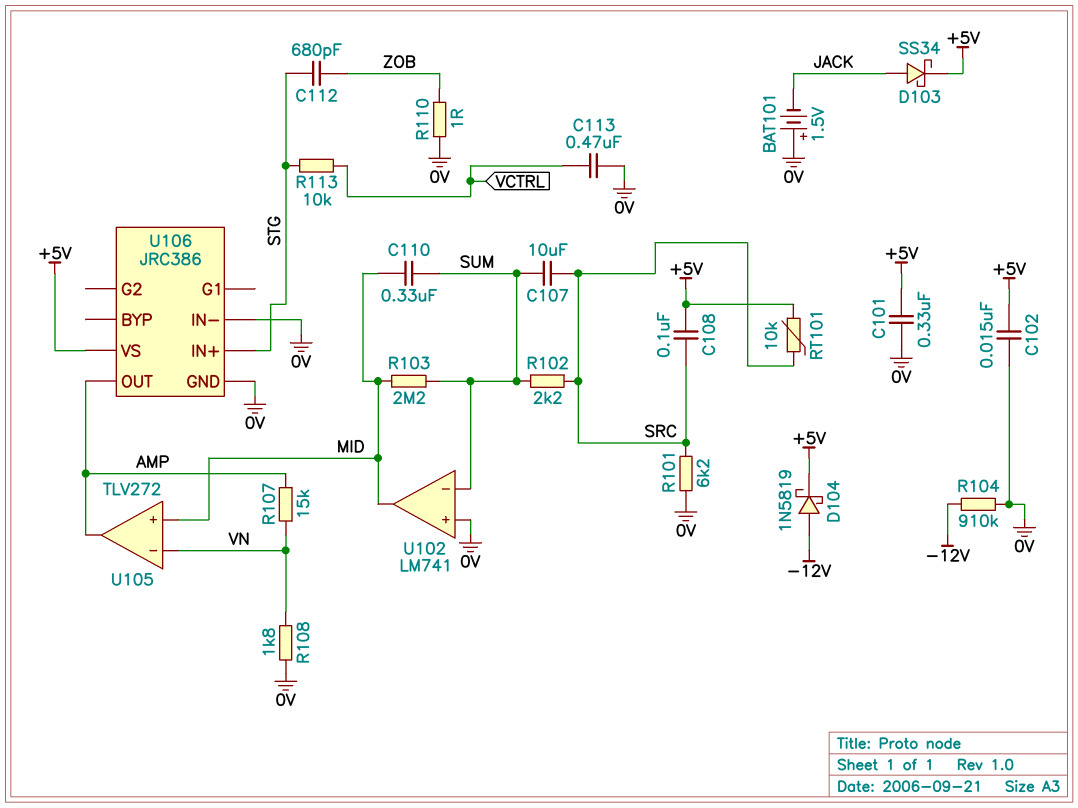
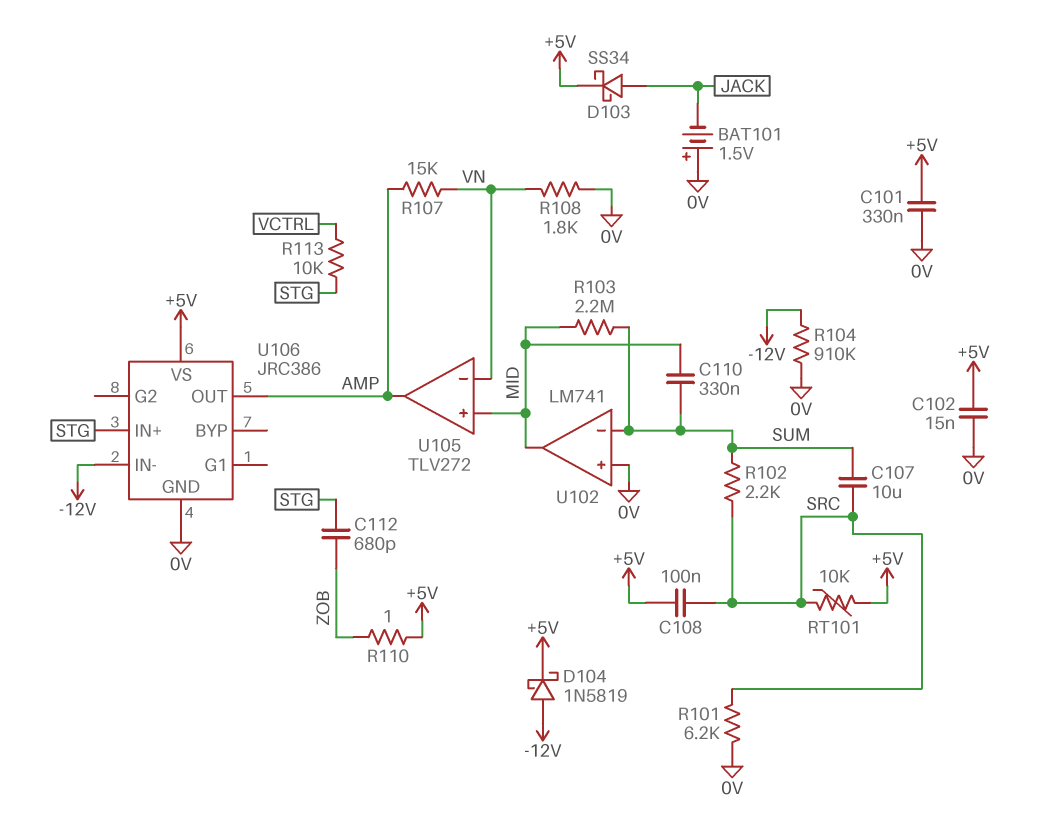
C113: 470nF (0V, VCTRL) -> none
R110: 1 (0V, ZOB) -> 1 (+5V, ZOB)
U106 pin IN-: 0V -> -12V

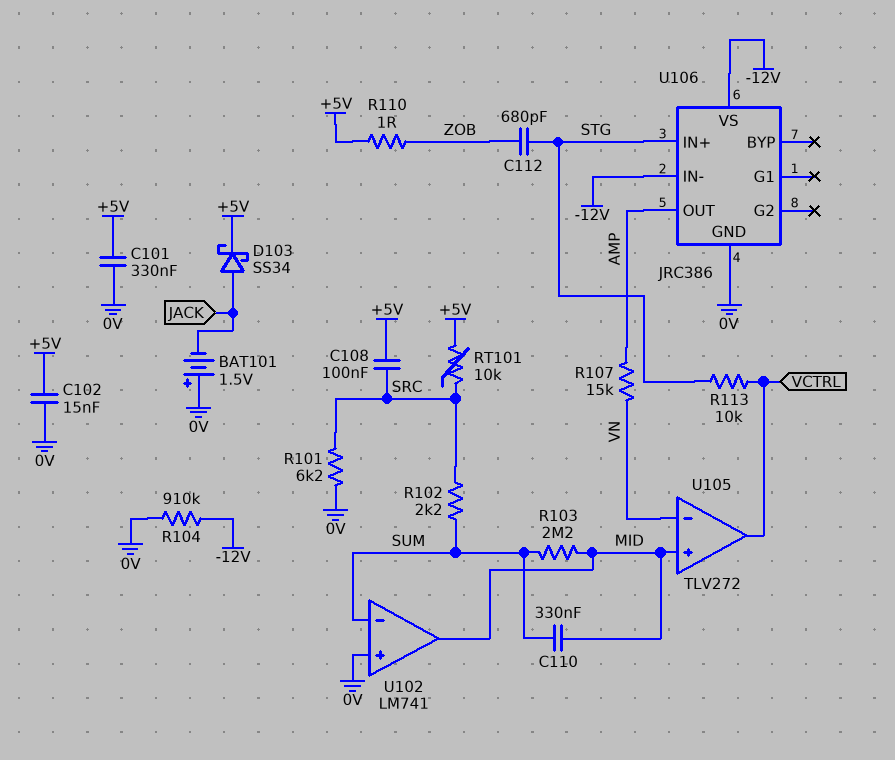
C107: 10uF (SRC, SUM) -> none
D104: schottky 1N5819 (A -12V, K +5V) -> none
R108: 1.8k (0V, VN) -> none
U105 pin out: AMP -> VCTRL
U106 pin VS: +5V -> -12V

